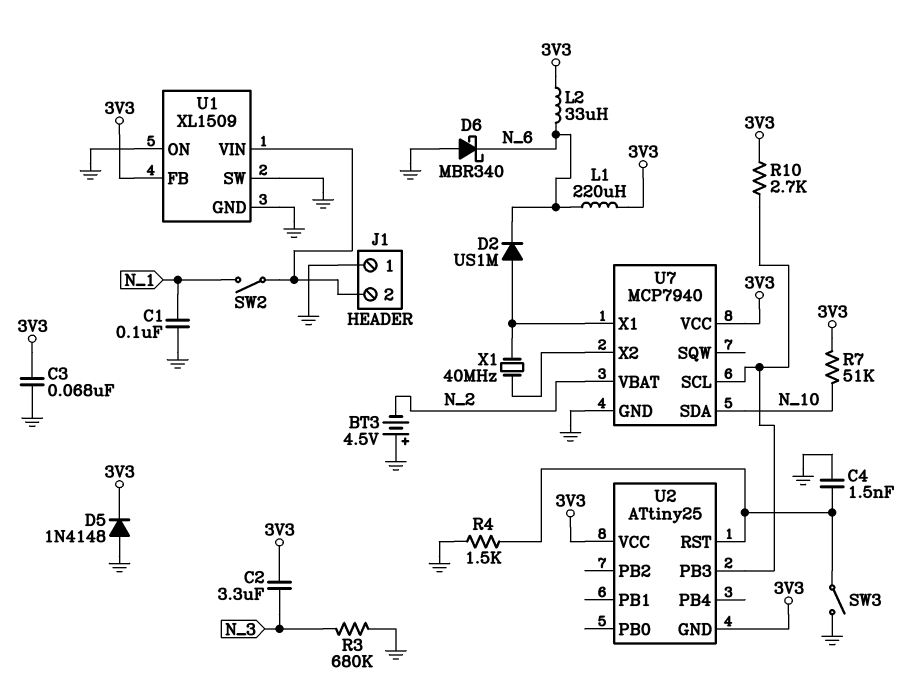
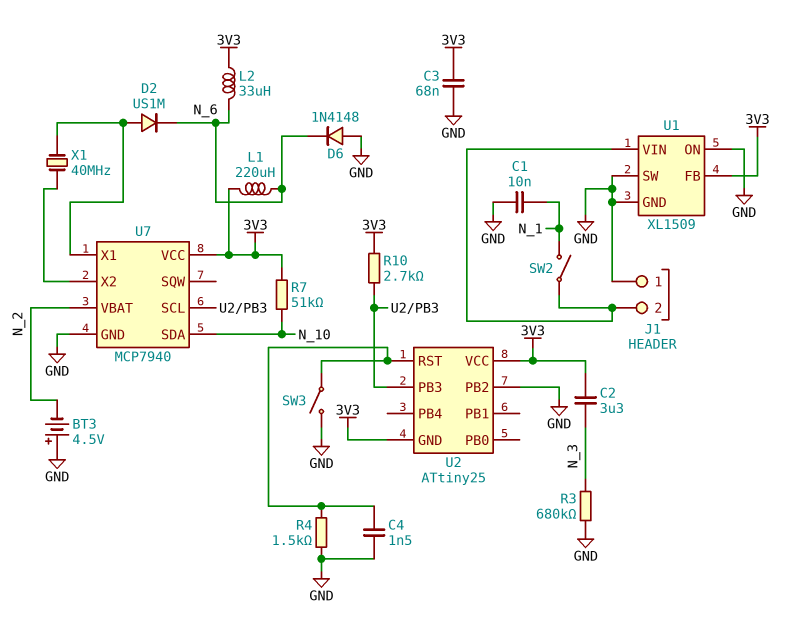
C1: 100nF (GND, N_1) -> 10nF (GND, N_1)
D5: diode 1N4148 (A GND, K 3V3) -> none
D6: schottky MBR340 (A GND, K N_6) -> diode 1N4148 (A GND, K N_6)
U2 pin PB2: none -> GND

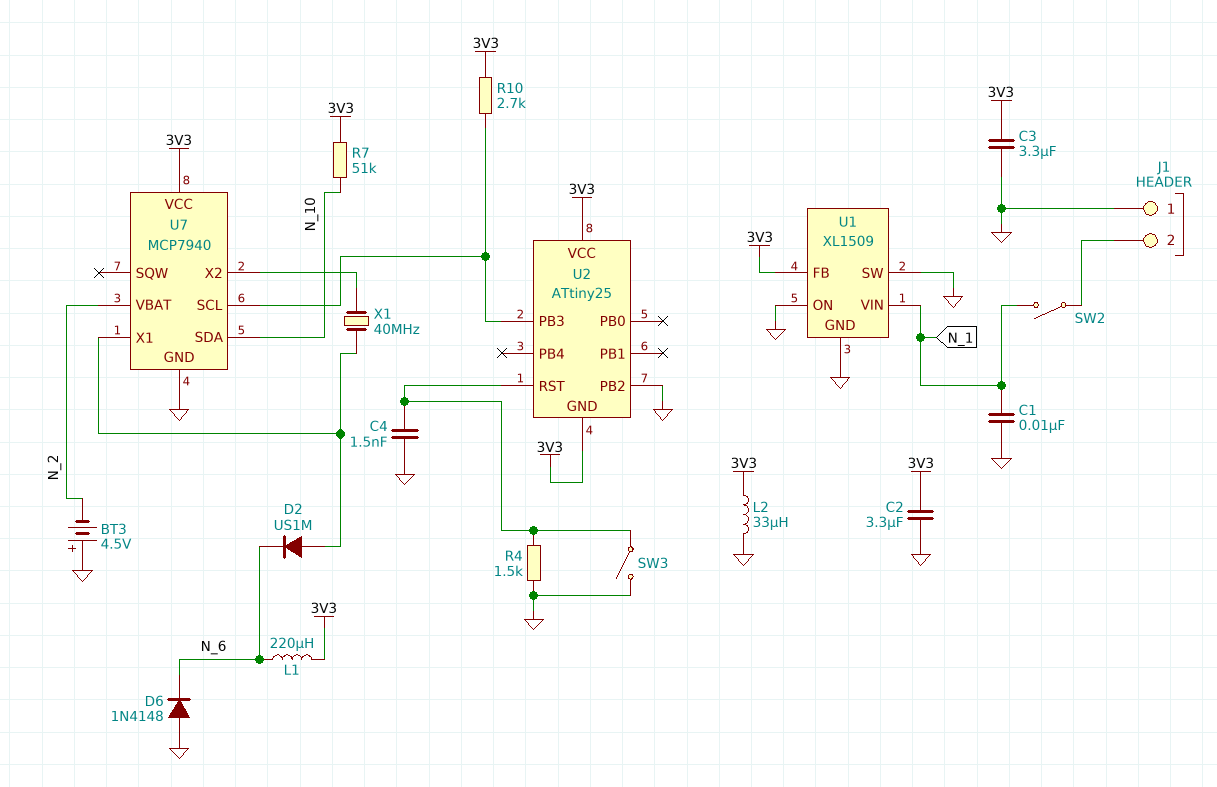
C2: 3.3uF (3V3, N_3) -> 3.3uF (3V3, GND)
C3: 68nF (3V3, GND) -> 3.3uF (3V3, GND)
L2: 33uH (3V3, N_6) -> 33uH (3V3, GND)
R3: 680k (GND, N_3) -> none
U1 pin VIN: J1/2 -> N_1

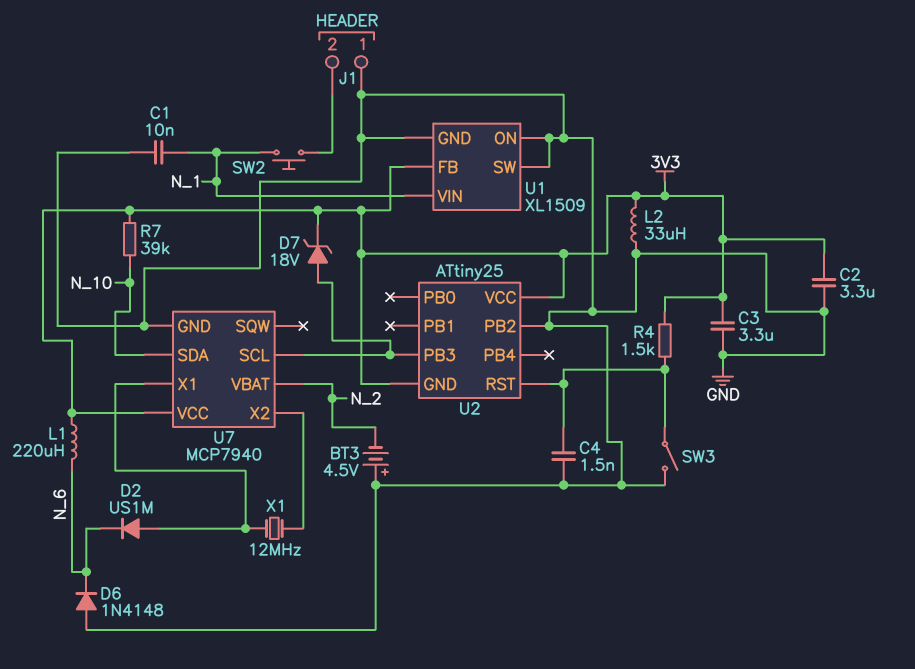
D7: none -> zener 18V (A U2/PB3, K 3V3)
R4: 1.5k (GND, U2/RST) -> 1.5k (3V3, U2/RST)
R7: 51k (3V3, N_10) -> 39k (3V3, N_10)
R10: 2.7k (3V3, U2/PB3) -> none
SW2: switch (J1/2, N_1) -> button (J1/2, N_1)
X1: 40MHz (U7/X1, U7/X2) -> 12MHz (U7/X1, U7/X2)

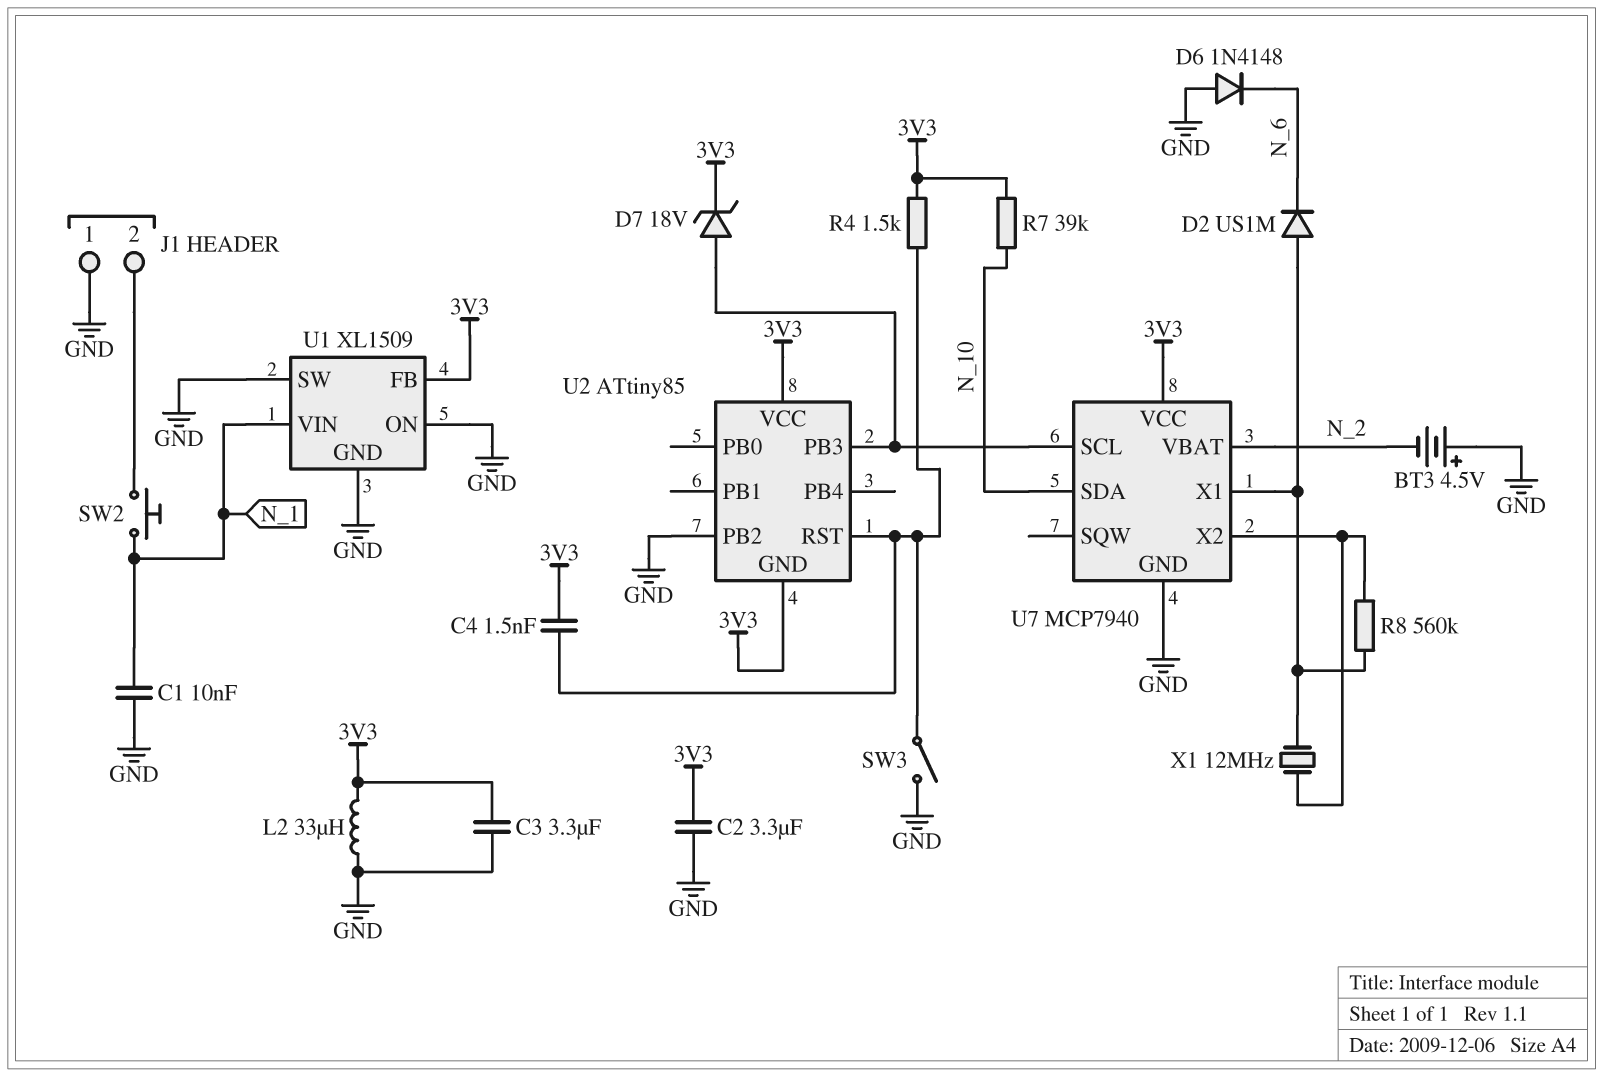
C4: 1.5nF (GND, U2/RST) -> 1.5nF (3V3, U2/RST)
L1: 220uH (3V3, N_6) -> none
R8: none -> 560k (U7/X1, U7/X2)
U2: ATtiny25 -> ATtiny85

